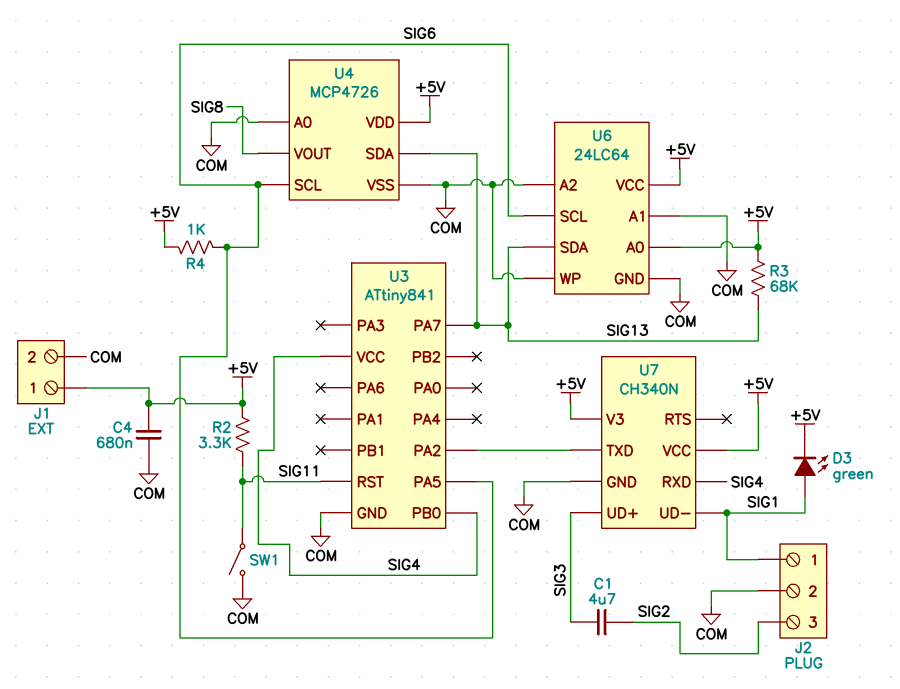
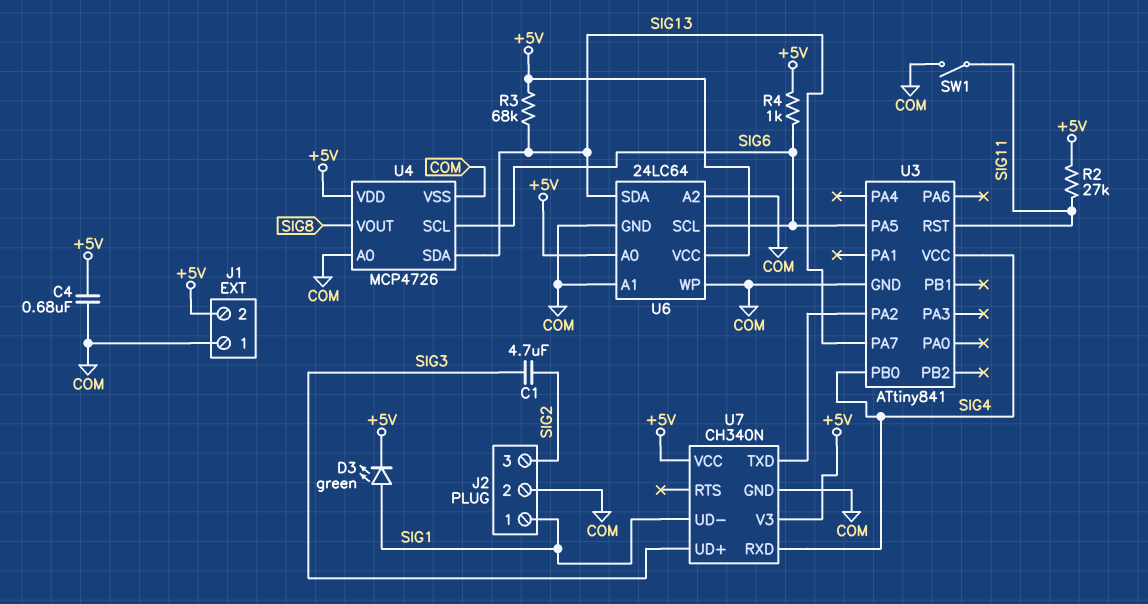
J1 pin 1: +5V -> COM
J1 pin 2: COM -> +5V
R2: 3.3k (+5V, SIG11) -> 27k (+5V, SIG11)

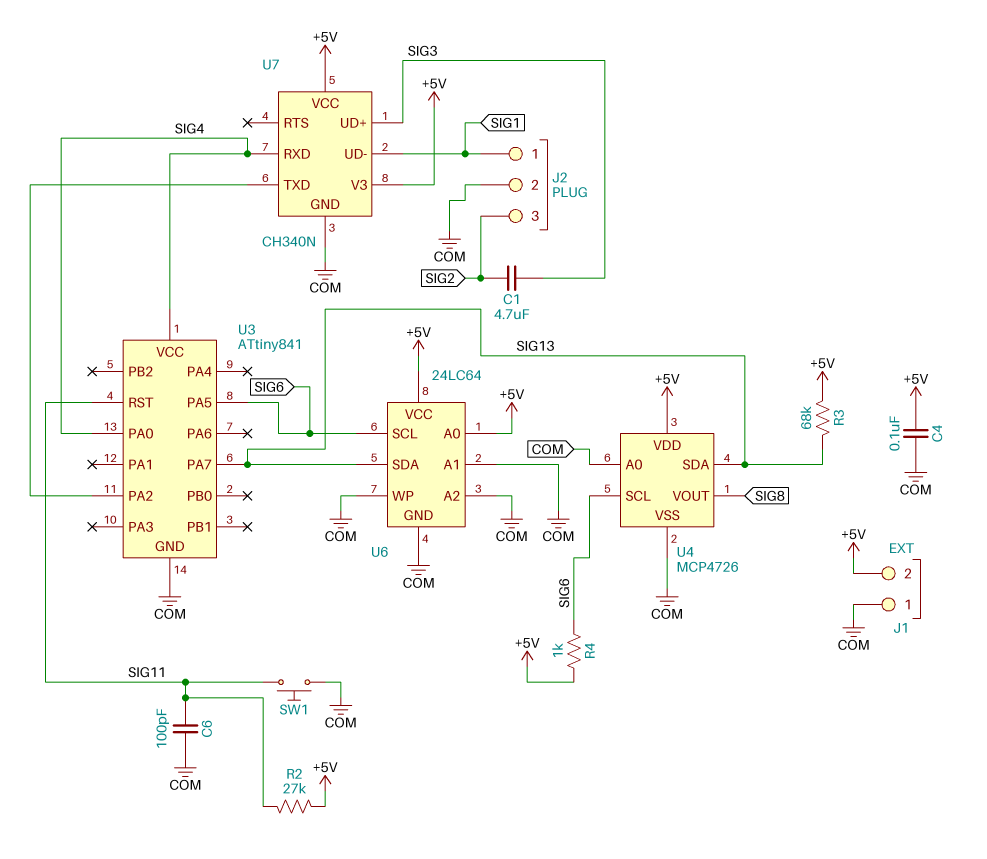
C4: 680nF (+5V, COM) -> 100nF (+5V, COM)
C6: none -> 100pF (COM, SIG11)
D3: LED green (A SIG1, K +5V) -> none
SW1: switch (COM, SIG11) -> button (COM, SIG11)
U3 pin PA0: none -> SIG4
U3 pin PB0: SIG4 -> none

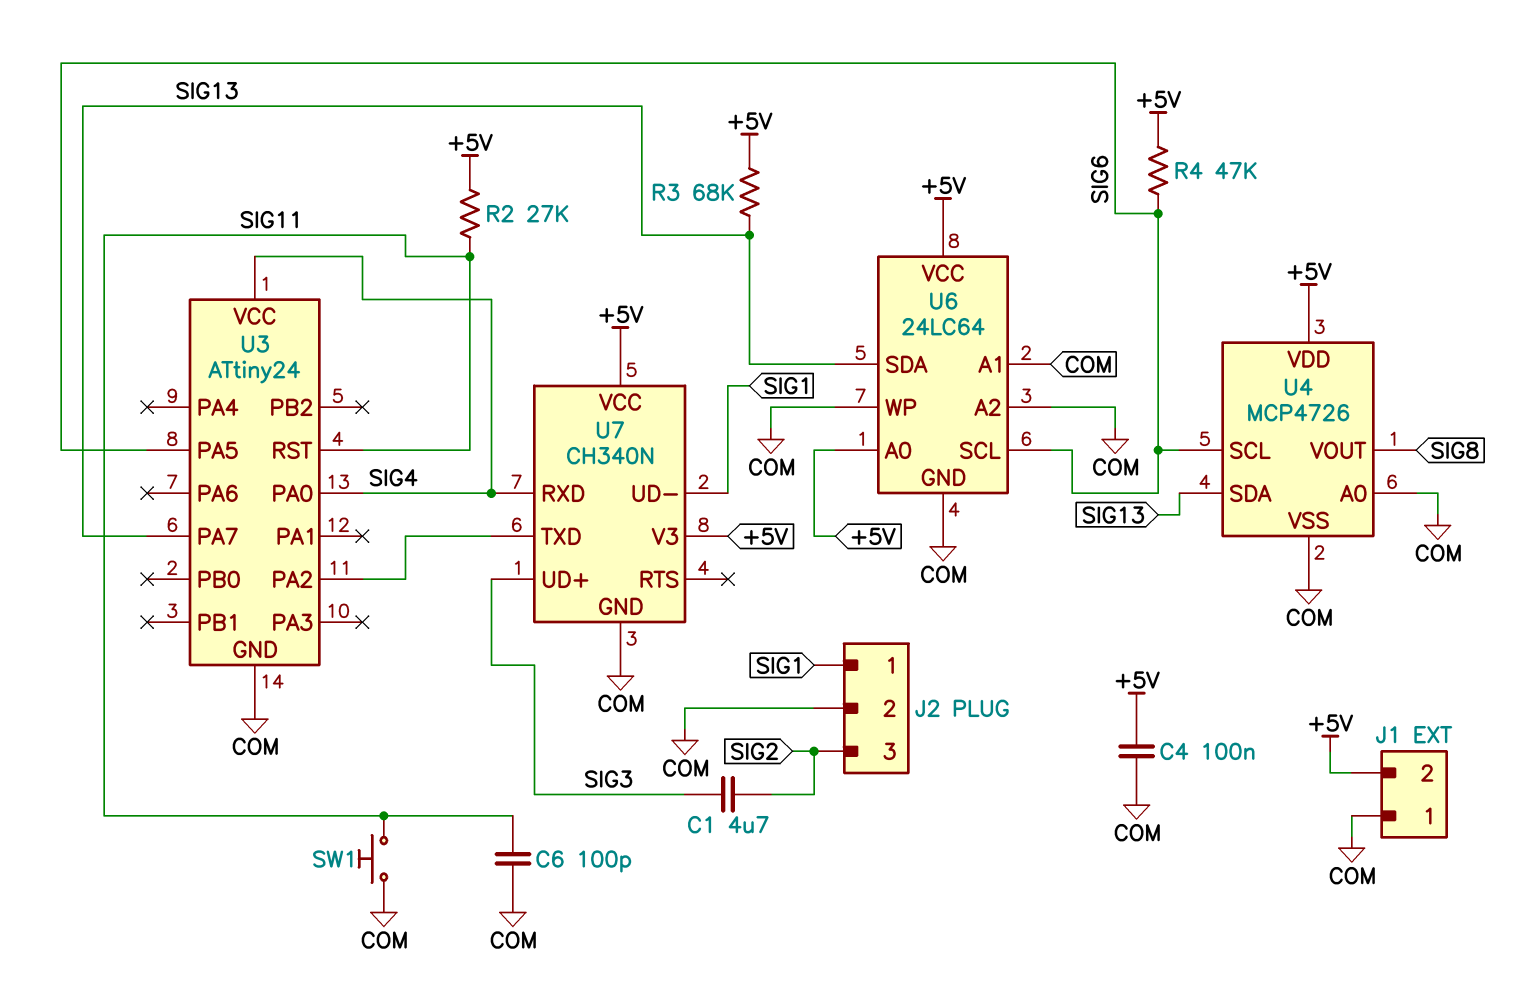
R4: 1k (+5V, SIG6) -> 47k (+5V, SIG6)
U3: ATtiny841 -> ATtiny24

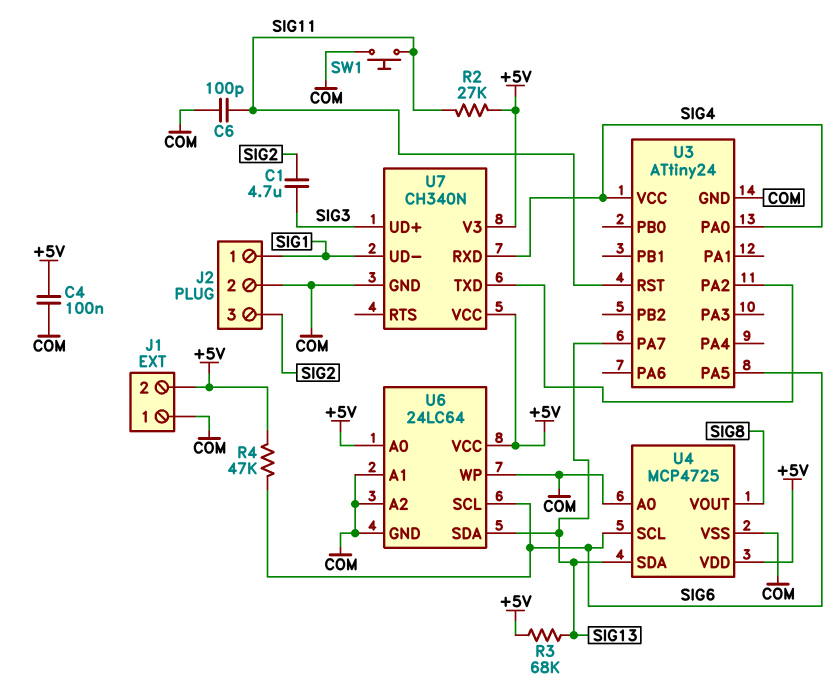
U4: MCP4726 -> MCP4725

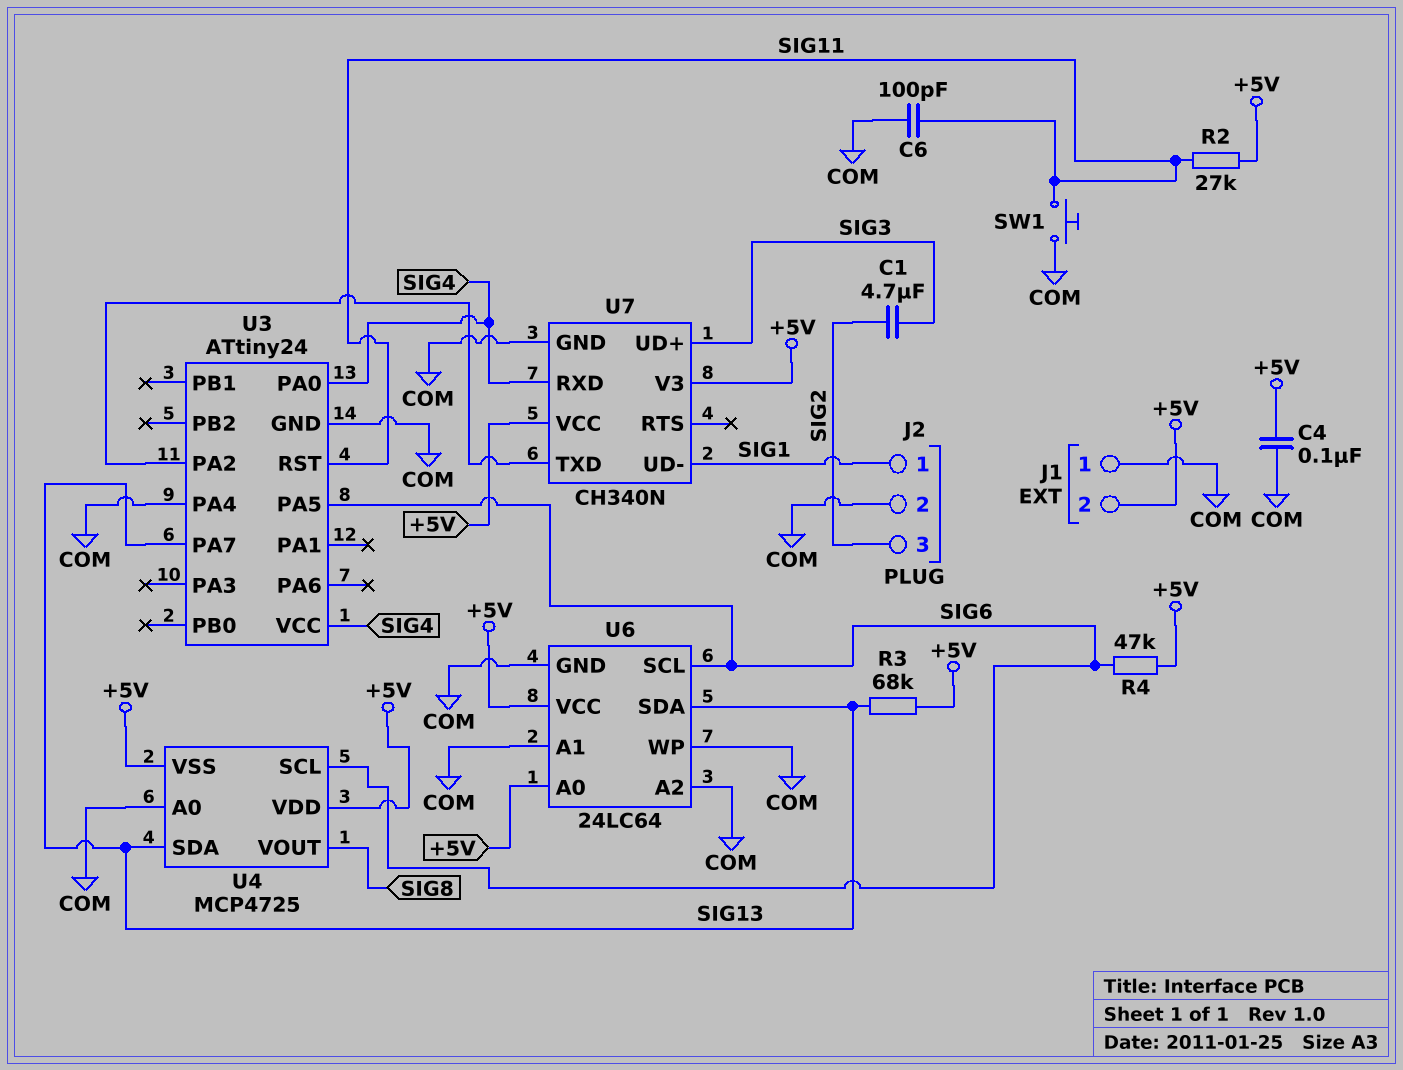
U3 pin PA4: none -> COM
U4 pin VSS: COM -> +5V

